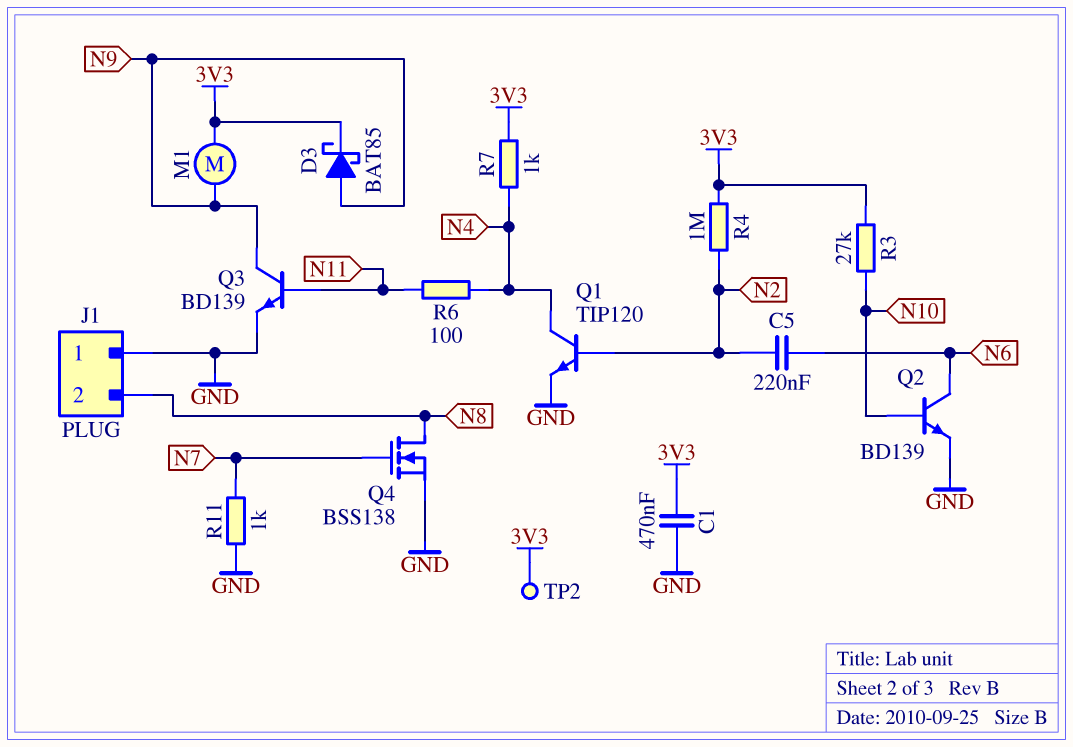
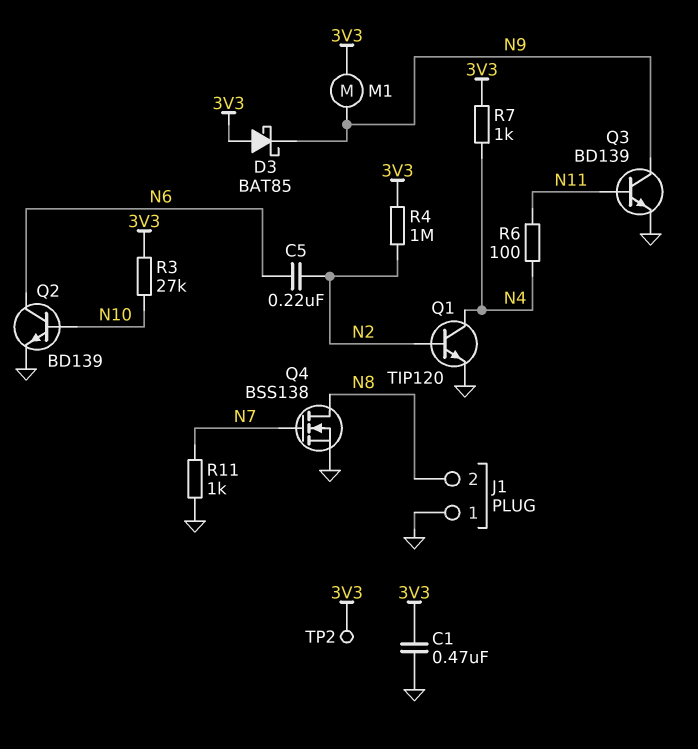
D3: schottky BAT85 (A N9, K 3V3) -> schottky BAT85 (A 3V3, K N9)

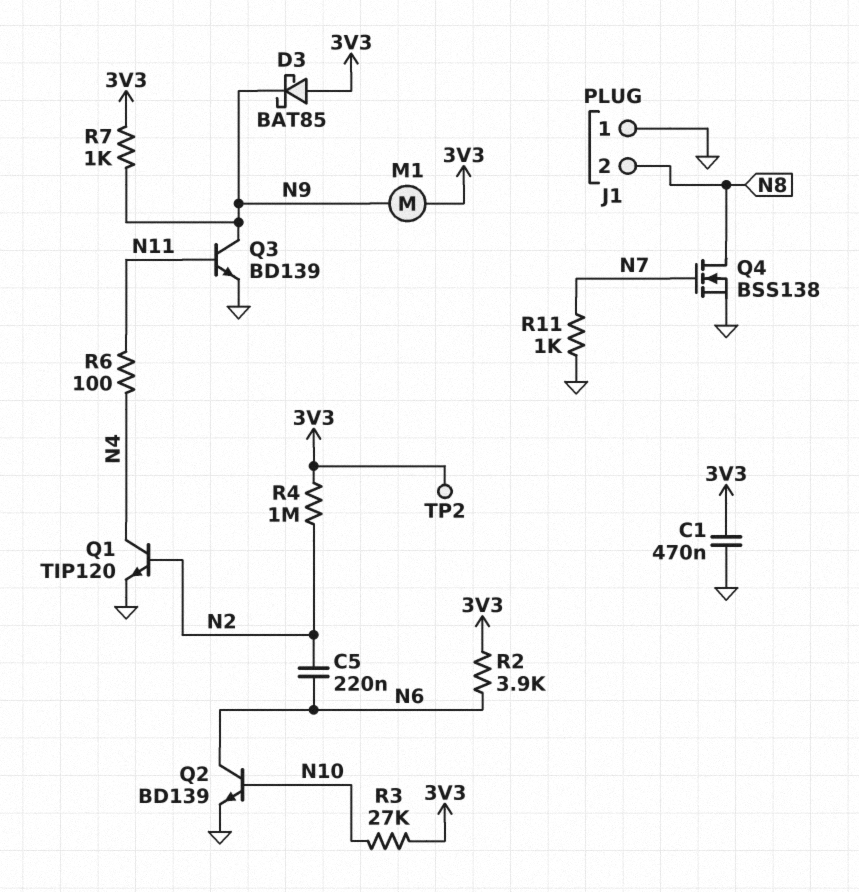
R2: none -> 3.9k (3V3, N6)
R7: 1k (3V3, N4) -> 1k (3V3, N9)

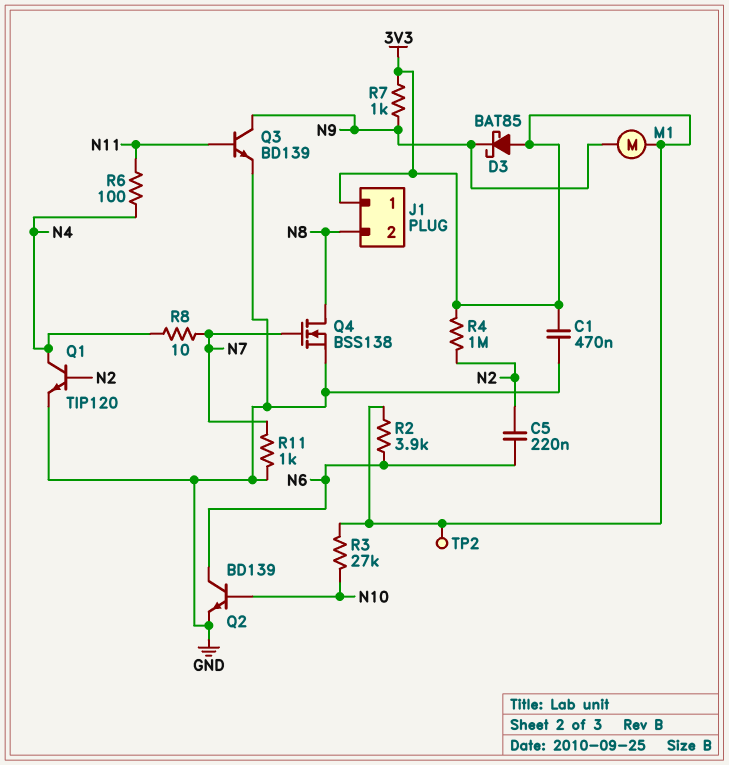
J1 pin 1: GND -> 3V3
R8: none -> 10 (N4, N7)

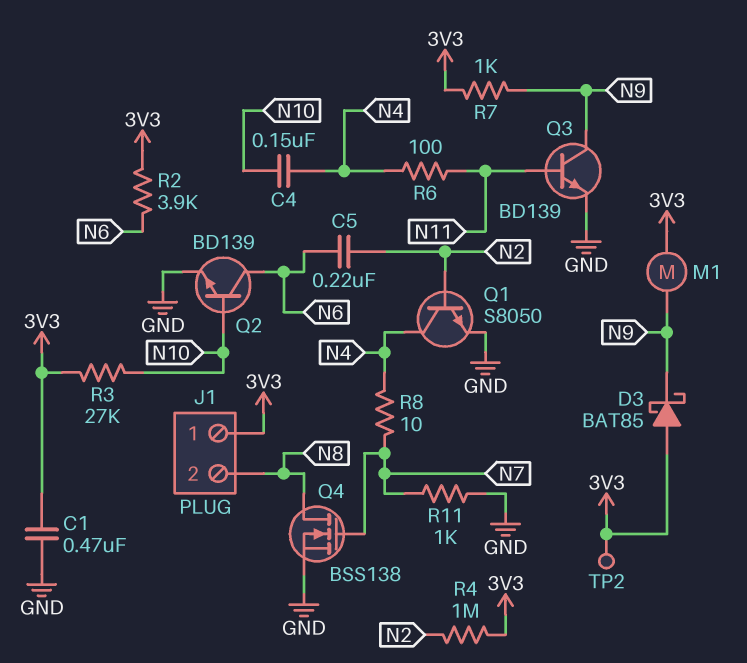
C4: none -> 150nF (N4, N10)
Q1: NPN TIP120 (B N2, C N4, E GND) -> NPN S8050 (B N2, C N4, E GND)

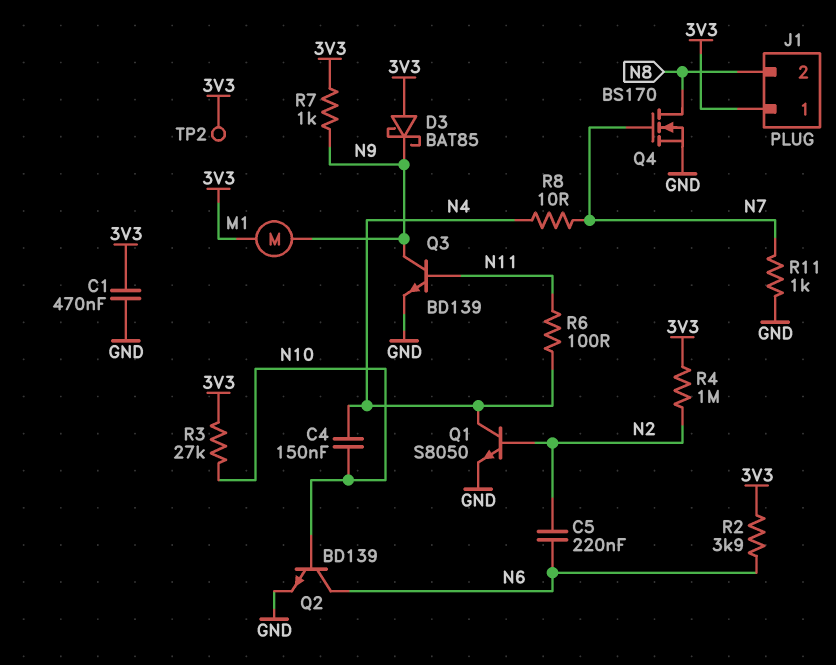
Q4: NMOS BSS138 (G N7, D N8, S GND) -> NMOS BS170 (G N7, D N8, S GND)

